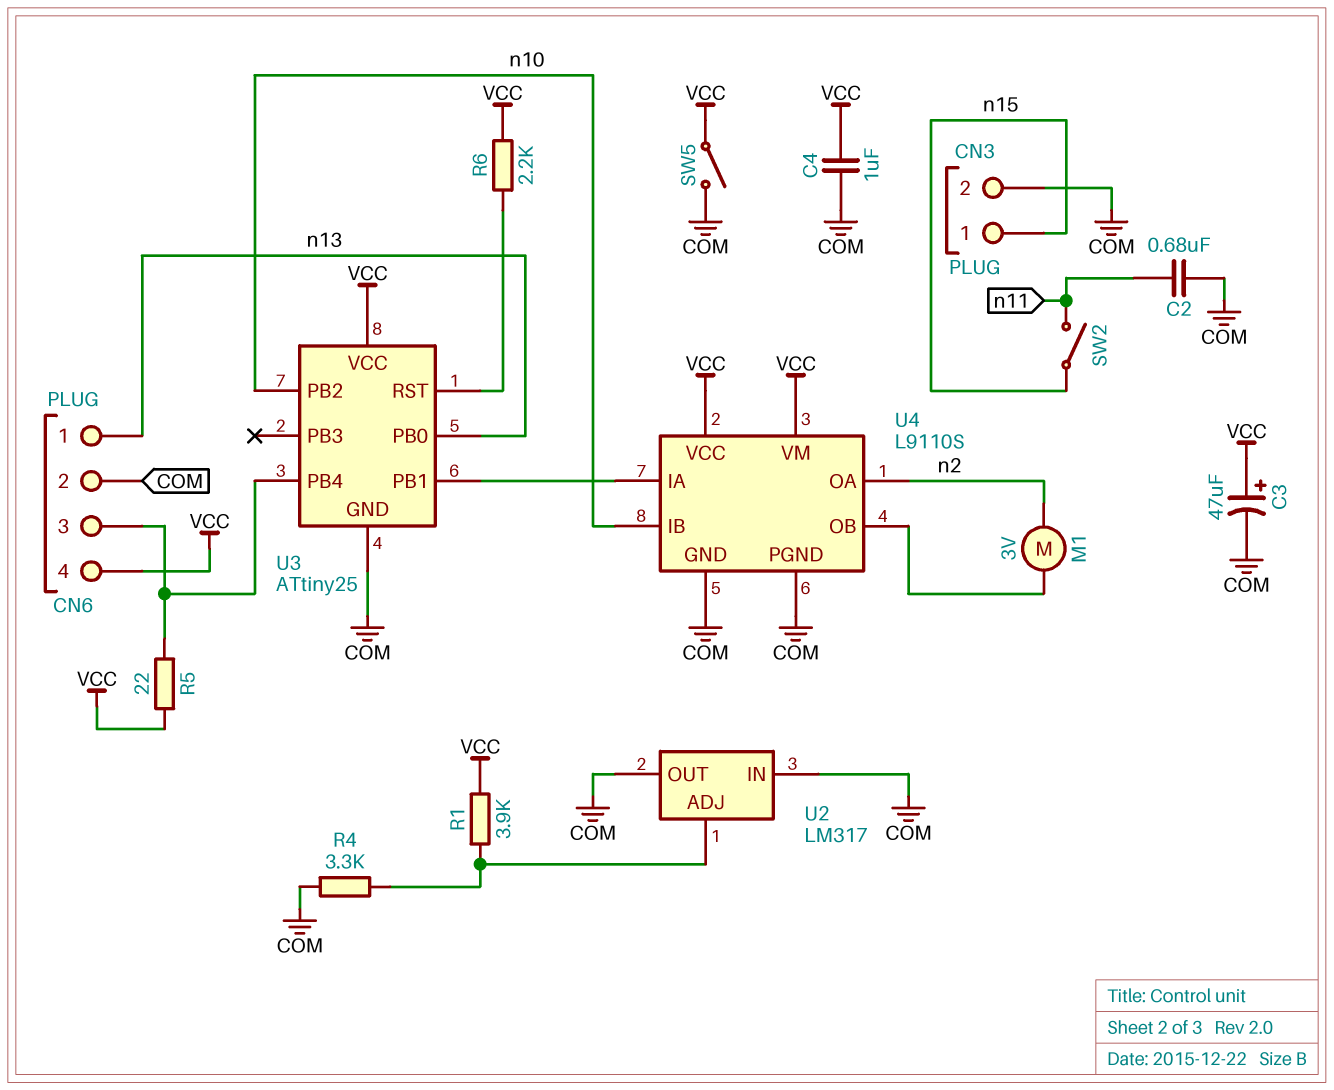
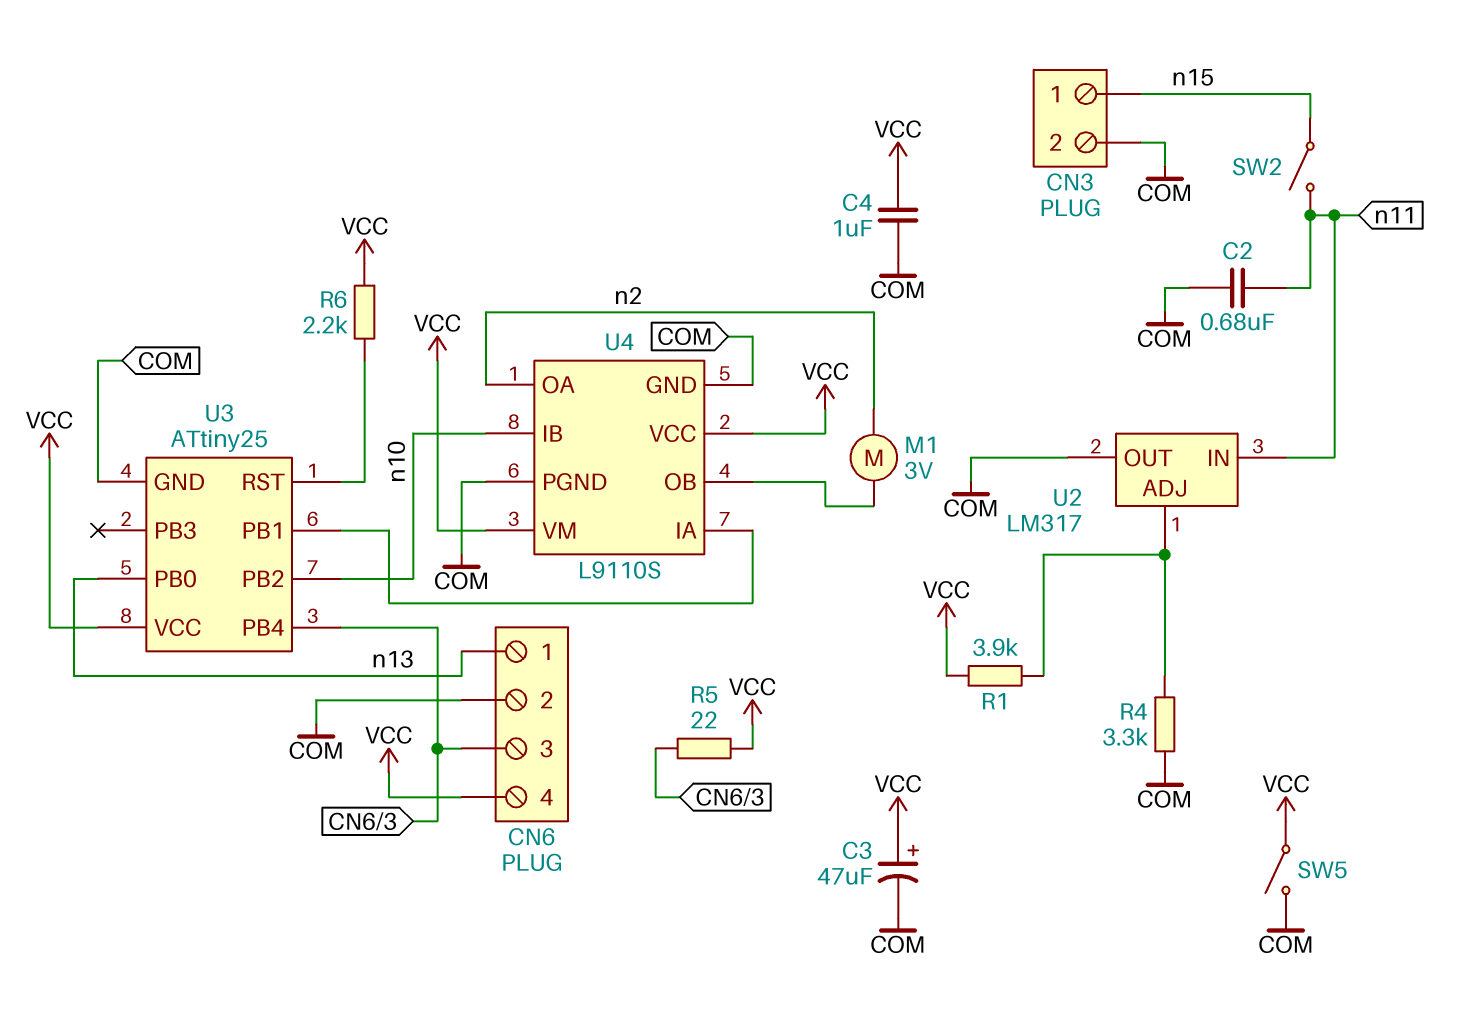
U2 pin IN: COM -> n11

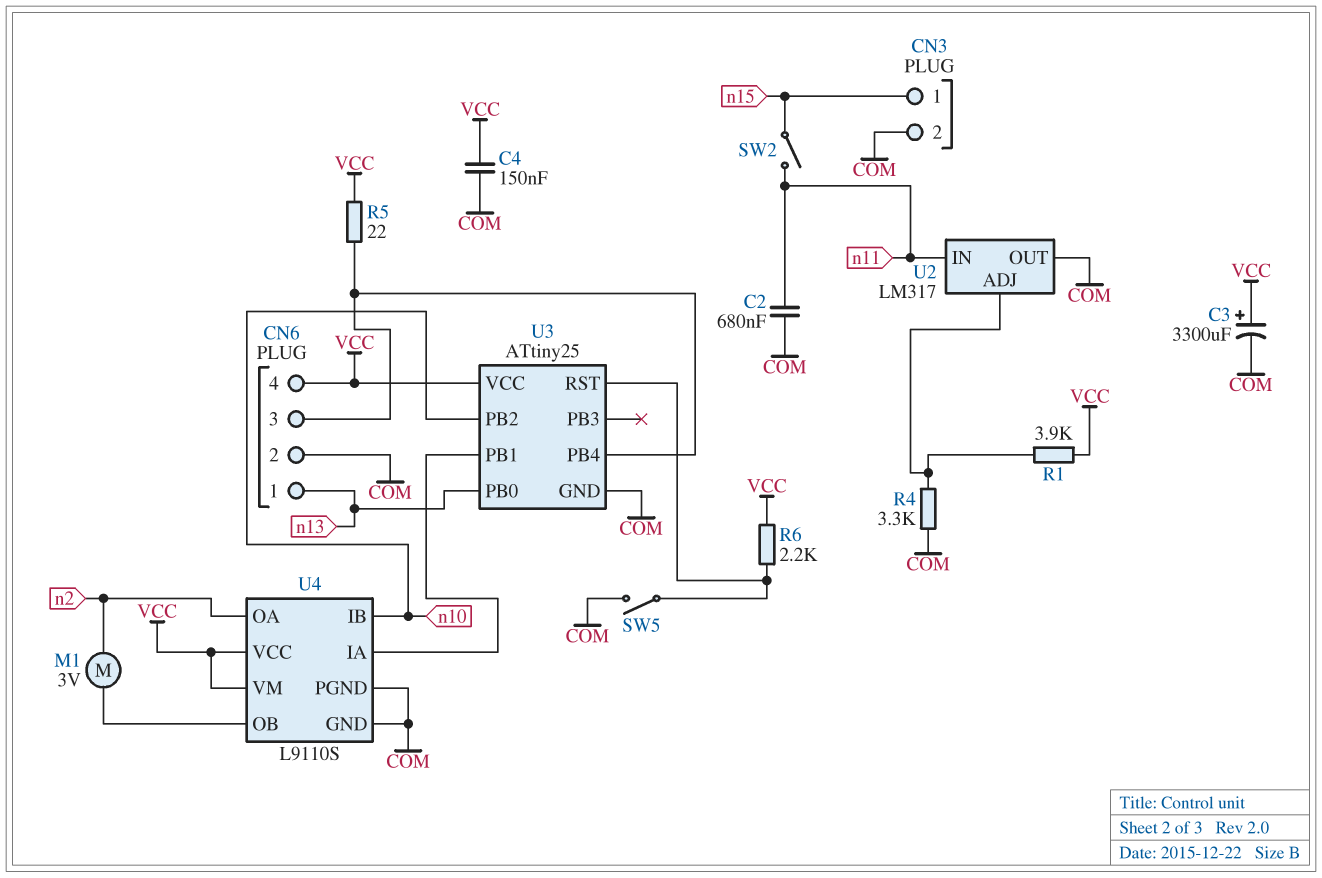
C3: 47uF (plus VCC, minus COM) -> 3300uF (plus VCC, minus COM)
C4: 1uF (COM, VCC) -> 150nF (COM, VCC)
SW5: switch (COM, VCC) -> switch (COM, U3/RST)

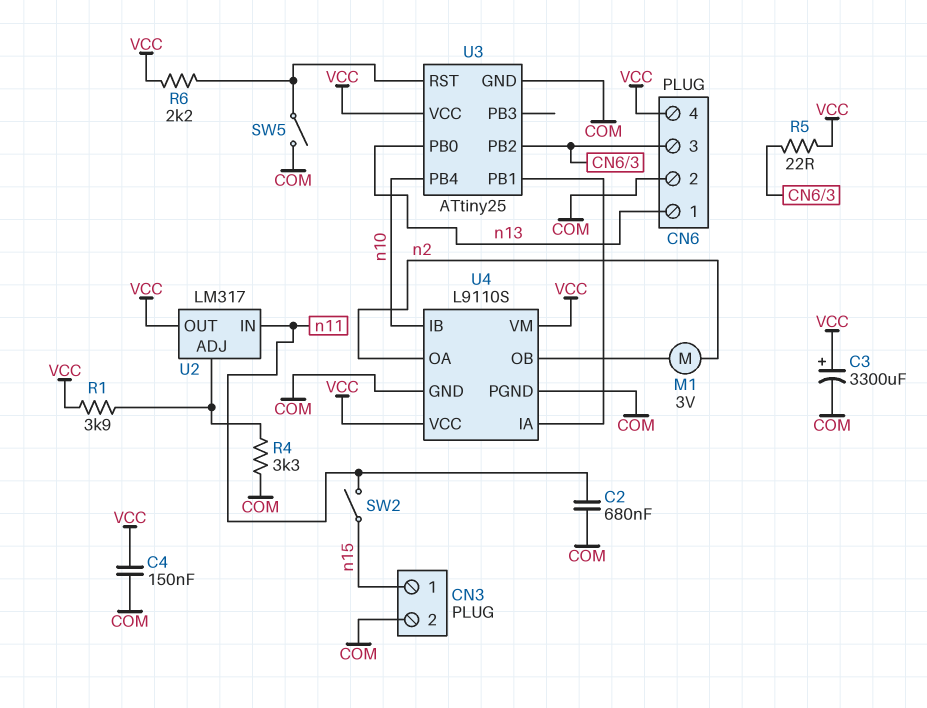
U2 pin OUT: COM -> VCC
U3 pin PB2: n10 -> CN6/3
U3 pin PB4: CN6/3 -> n10

